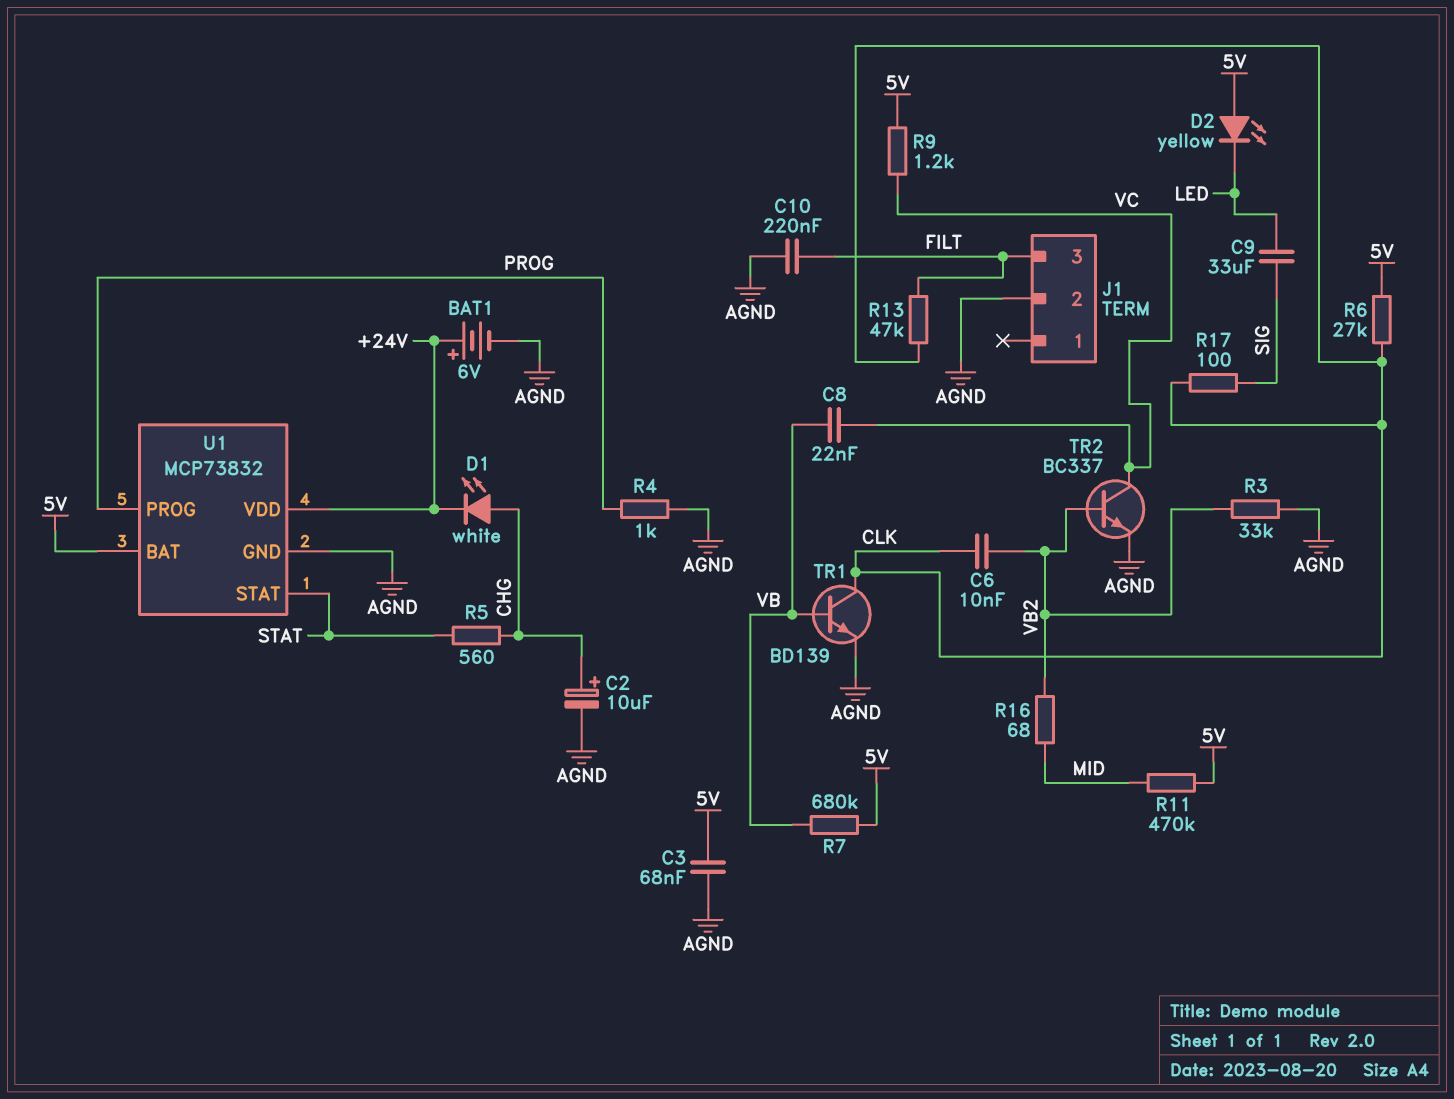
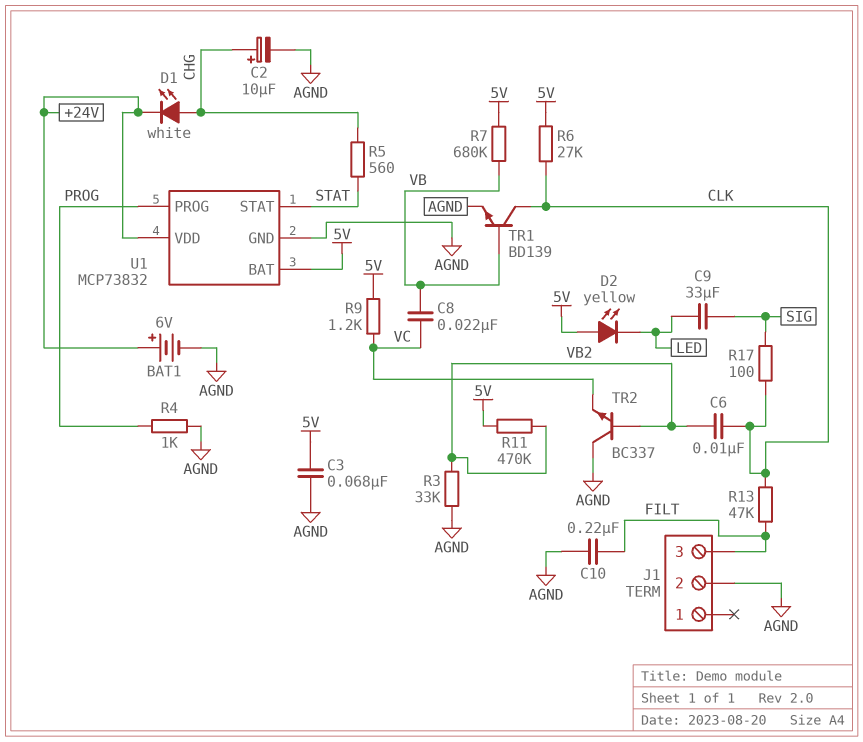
R11: 470k (5V, MID) -> 470k (5V, VB2)
R16: 68 (MID, VB2) -> none
TR2: NPN BC337 (B VB2, C VC, E AGND) -> NPN BC337 (B VB2, C AGND, E VC)

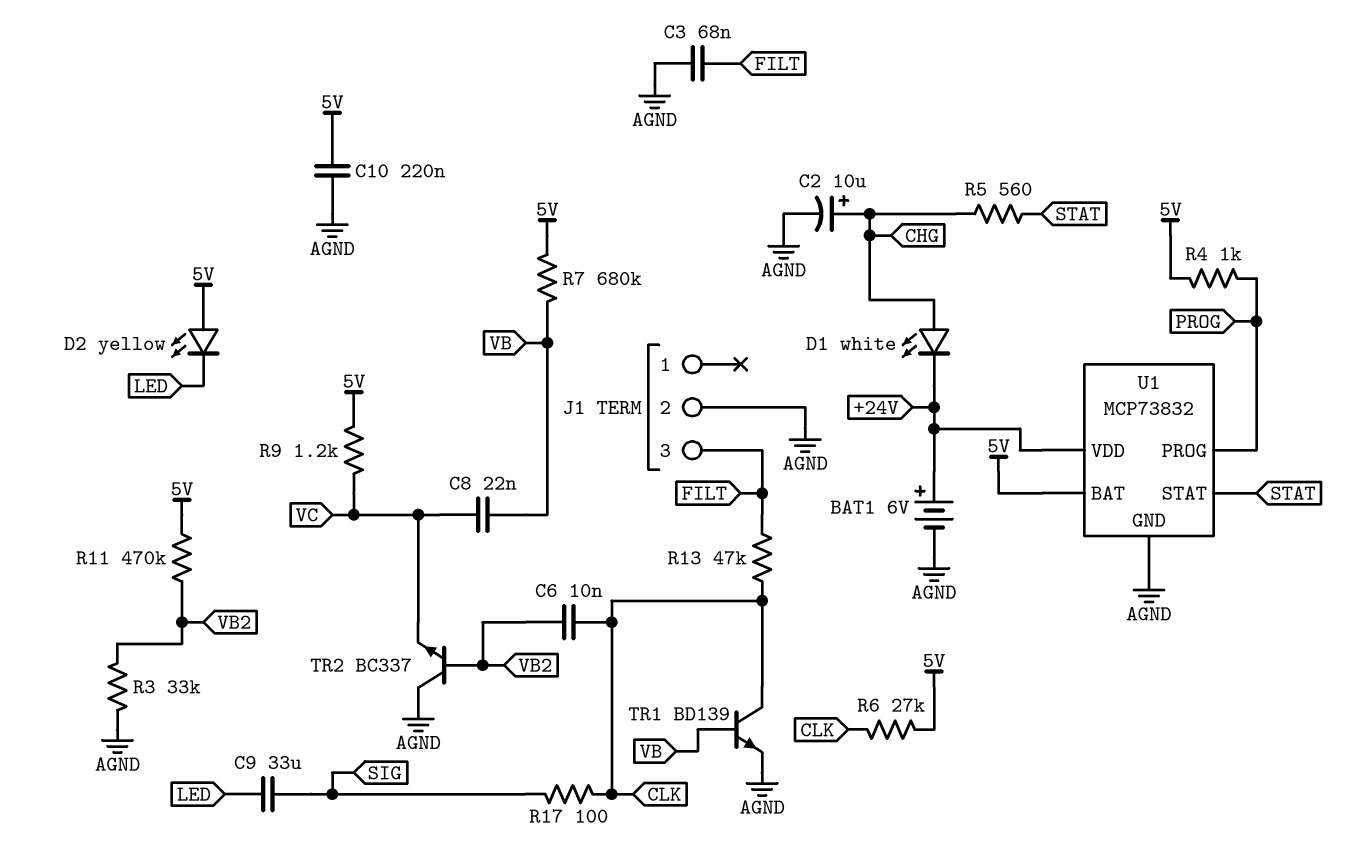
C3: 68nF (5V, AGND) -> 68nF (AGND, FILT)
C10: 220nF (AGND, FILT) -> 220nF (5V, AGND)
R4: 1k (AGND, PROG) -> 1k (5V, PROG)

